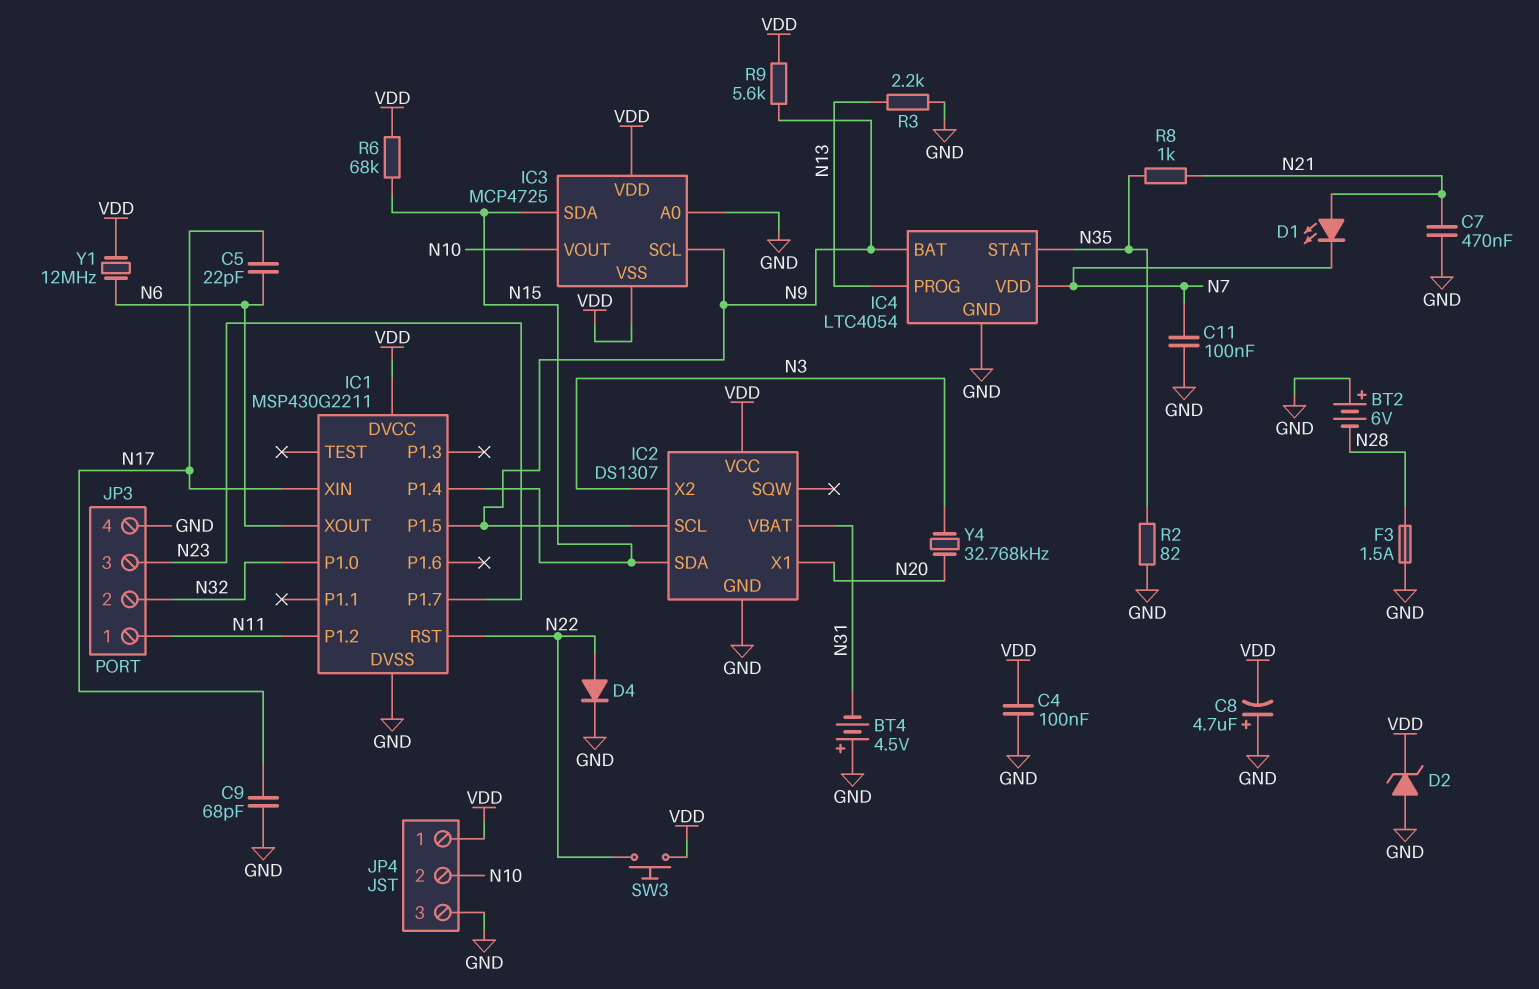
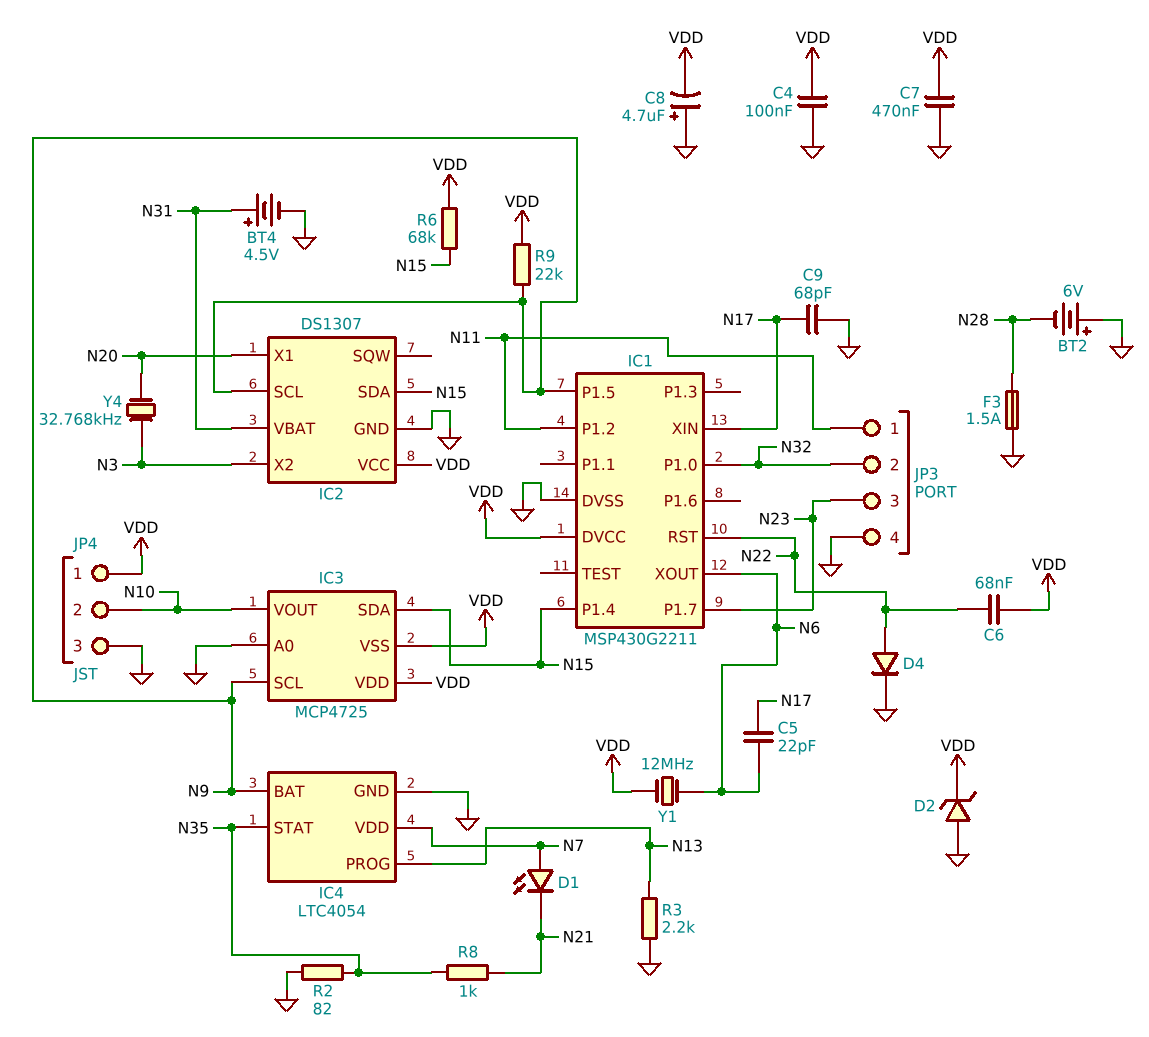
BT4: 4.5V (plus GND, minus N31) -> 4.5V (plus N31, minus GND)
C6: none -> 68nF (N22, VDD)
C7: 470nF (GND, N21) -> 470nF (GND, VDD)
C11: 100nF (GND, N7) -> none
D1: LED (A N21, K N7) -> LED (A N7, K N21)
R9: 5.6k (N9, VDD) -> 22k (N9, VDD)
SW3: button (N22, VDD) -> none

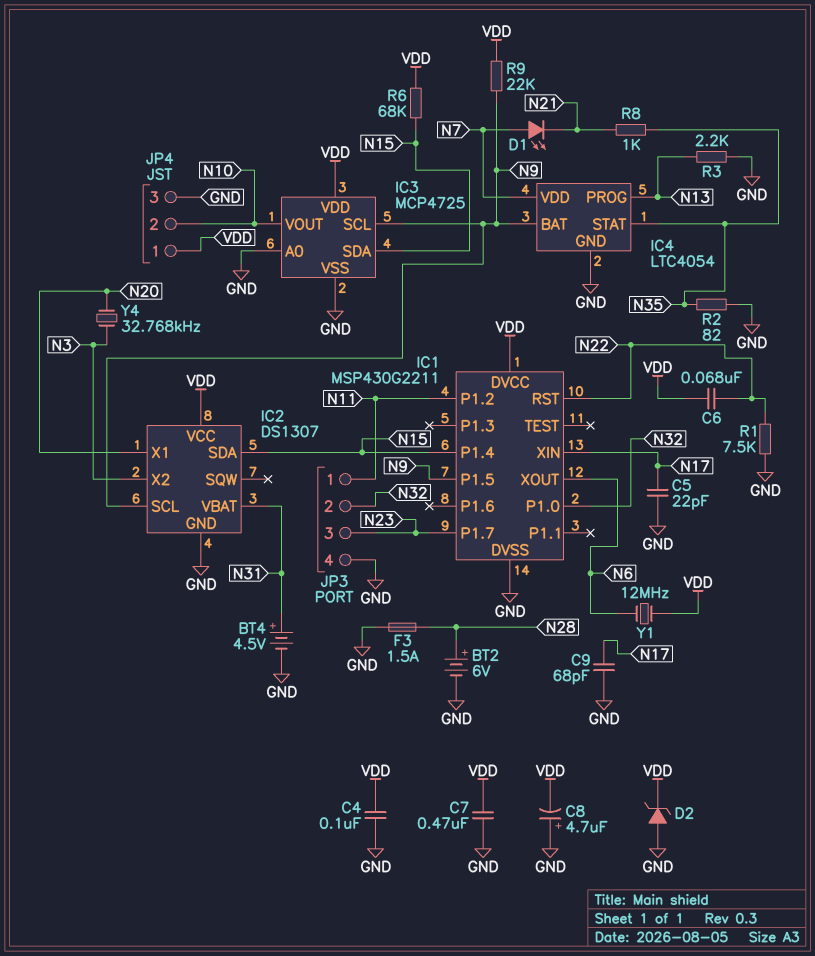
BT2: 6V (plus GND, minus N28) -> 6V (plus N28, minus GND)
C5: 22pF (N6, N17) -> 22pF (GND, N17)
D4: diode (A N22, K GND) -> none
IC3 pin VSS: VDD -> GND
R1: none -> 7.5k (GND, N22)

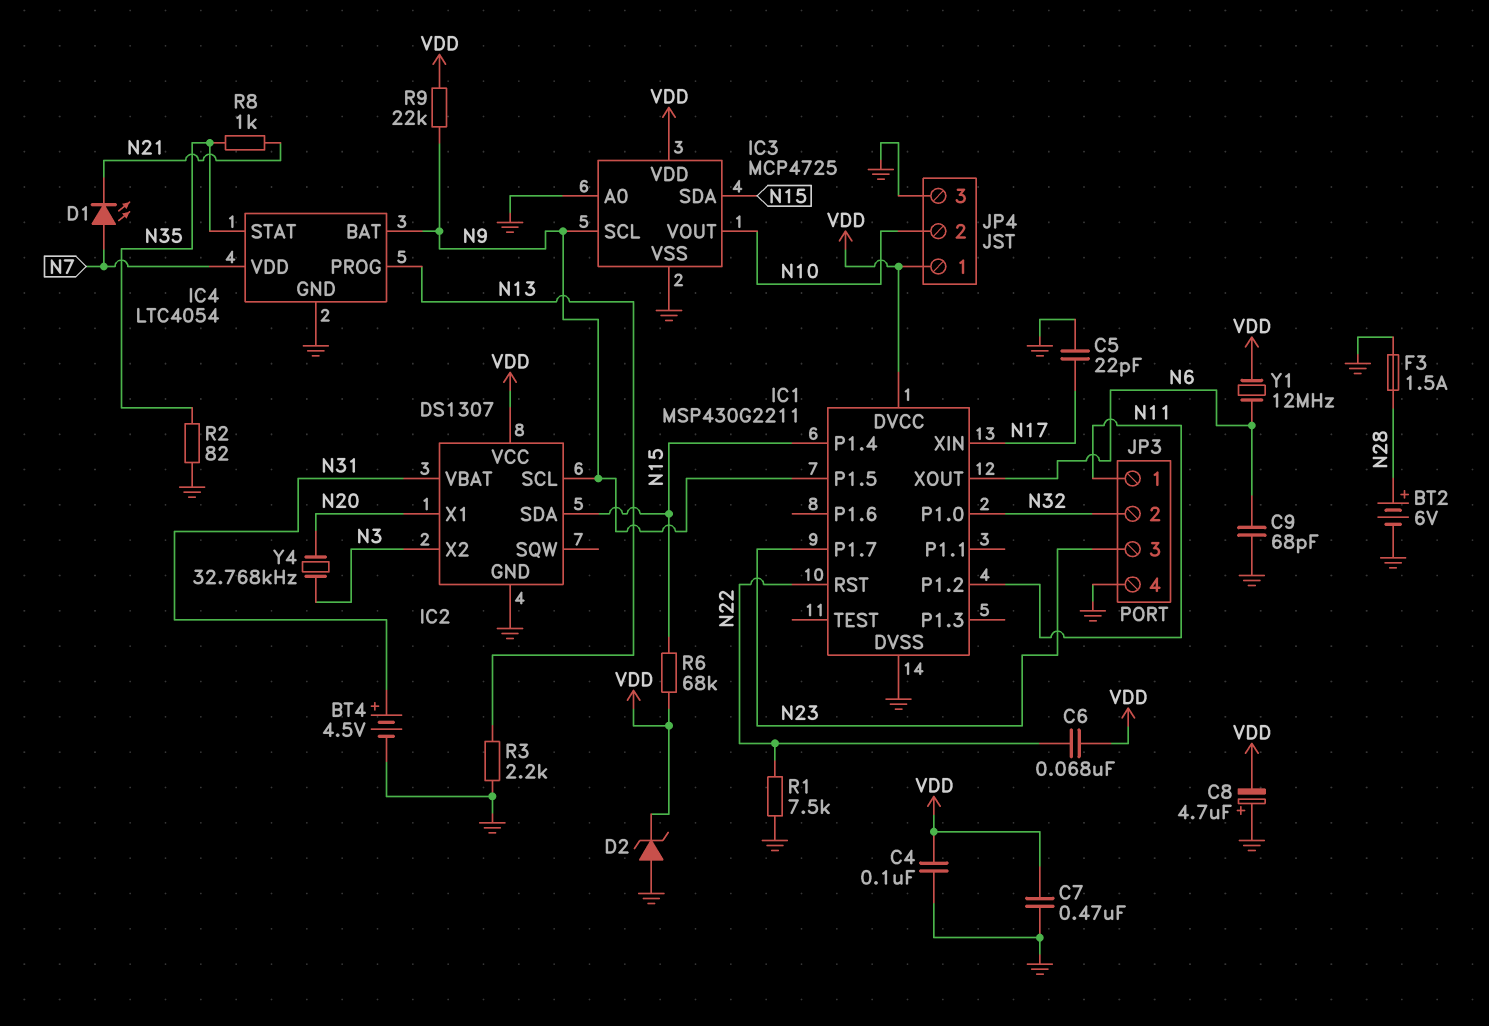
C9: 68pF (GND, N17) -> 68pF (GND, N6)

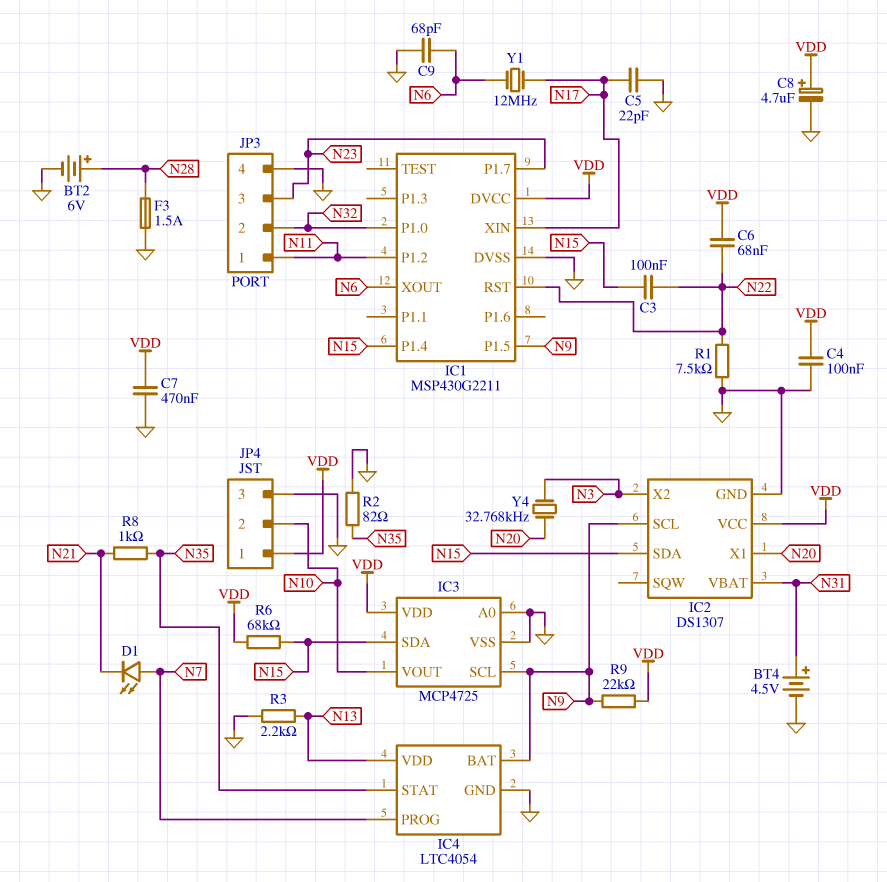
C3: none -> 100nF (N15, N22)
C8: 4.7uF (plus GND, minus VDD) -> 4.7uF (plus VDD, minus GND)
D2: zener (A GND, K VDD) -> none
IC4 pin PROG: N13 -> N7
IC4 pin VDD: N7 -> N13
Y1: 12MHz (N6, VDD) -> 12MHz (N6, N17)

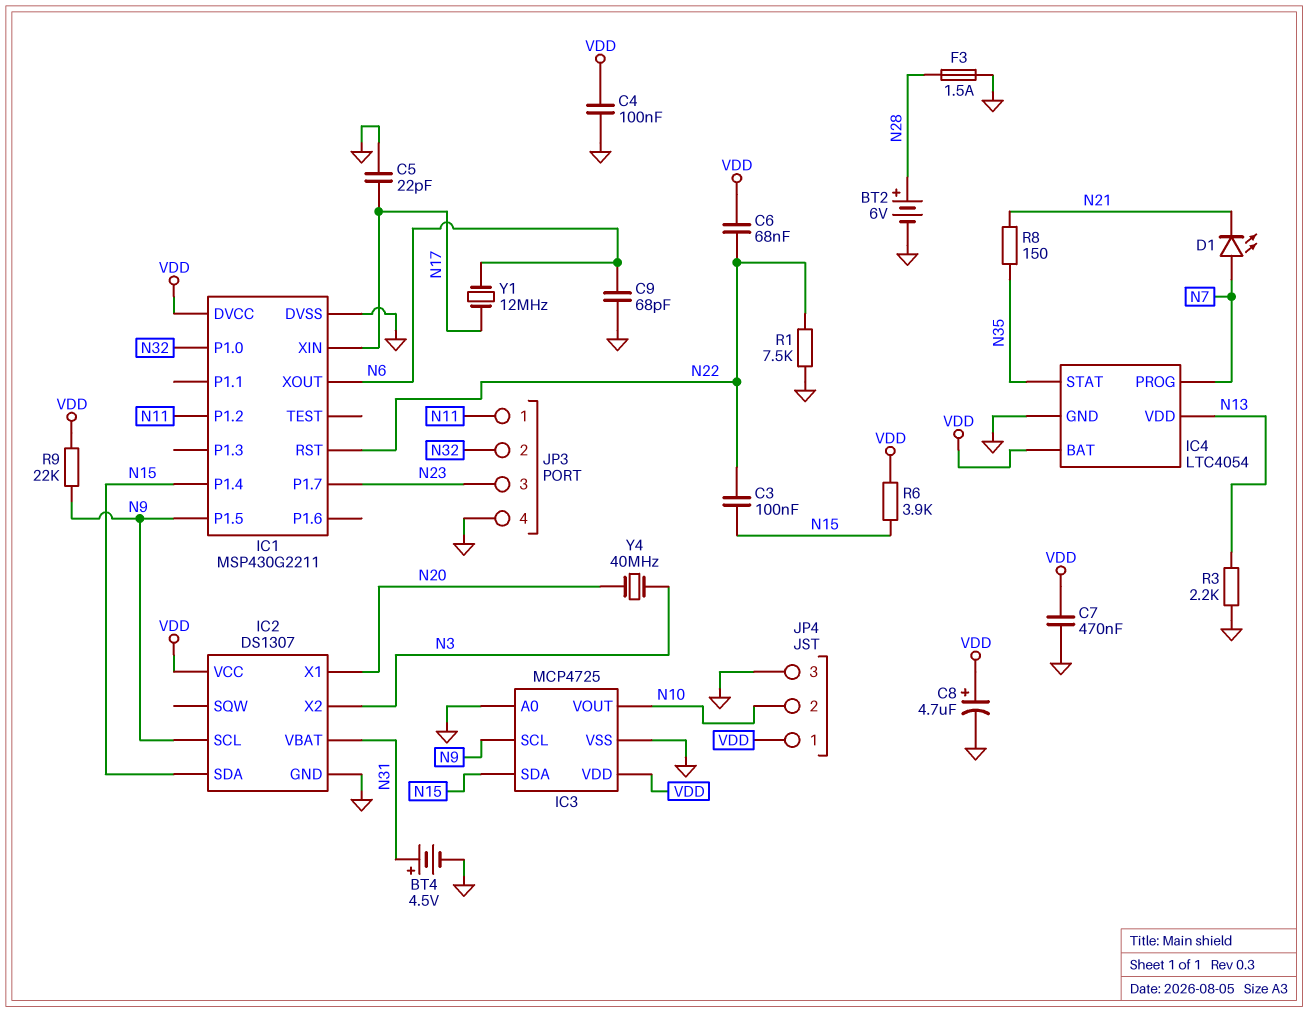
IC4 pin BAT: N9 -> VDD
R2: 82 (GND, N35) -> none
R6: 68k (N15, VDD) -> 3.9k (N15, VDD)
R8: 1k (N21, N35) -> 150 (N21, N35)
Y4: 32.768kHz (N3, N20) -> 40MHz (N3, N20)

